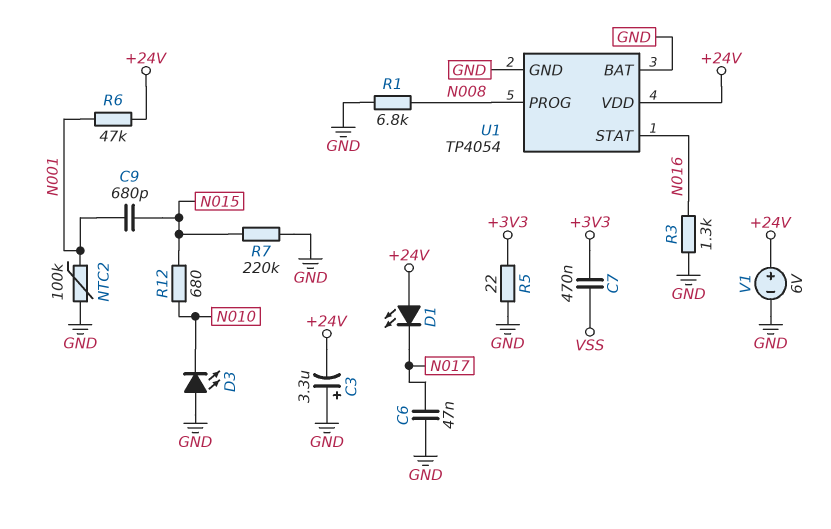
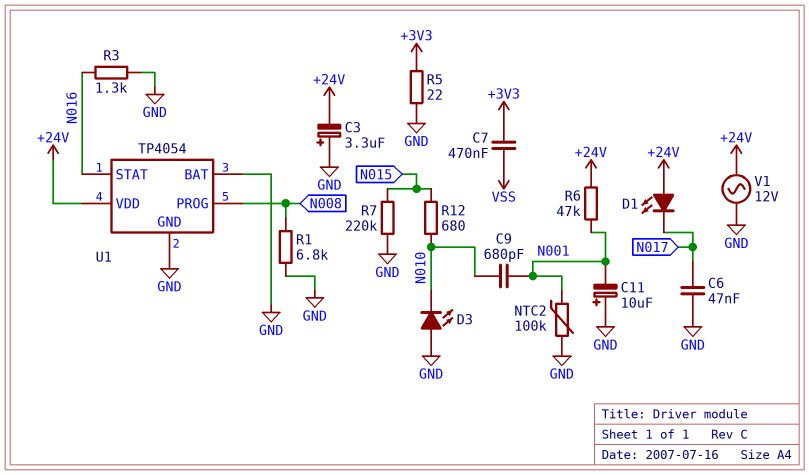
C9: 680pF (N001, N015) -> 680pF (N001, N010)
C11: none -> 10uF (plus GND, minus N001)
V1: 6V (plus +24V, minus GND) -> AC 12V (+24V, GND)

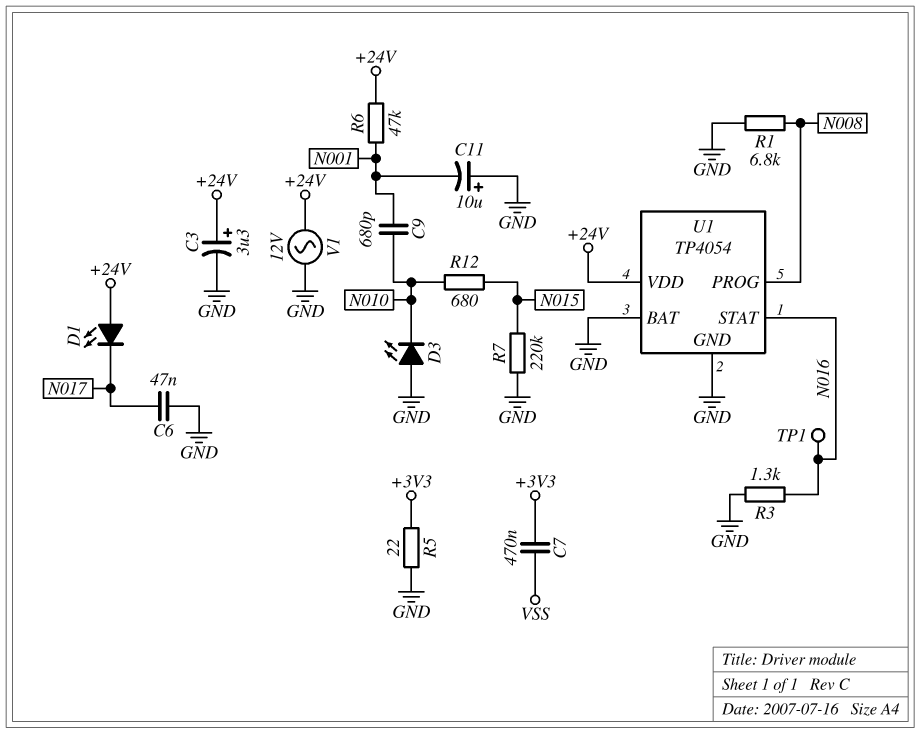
C3: 3.3uF (plus GND, minus +24V) -> 3.3uF (plus +24V, minus GND)
NTC2: 100k (GND, N001) -> none
TP1: none -> test point (N016)

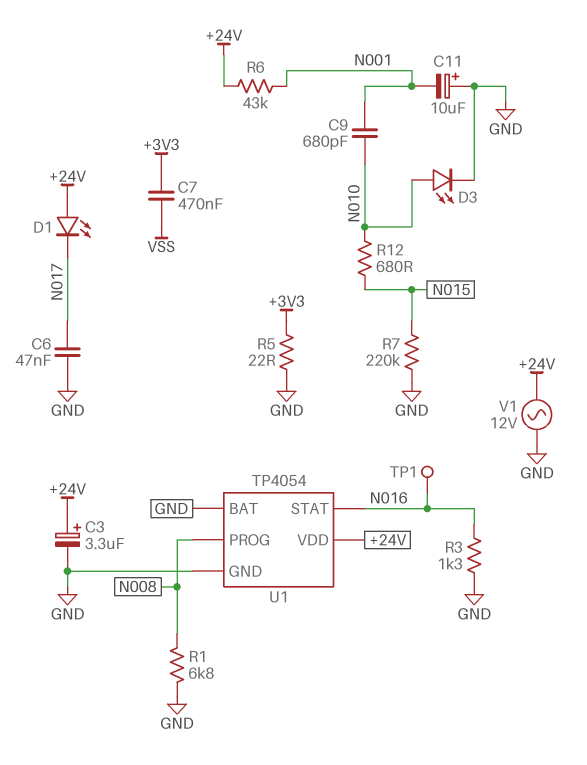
D3: LED (A GND, K N010) -> LED (A N010, K GND)
R6: 47k (+24V, N001) -> 43k (+24V, N001)

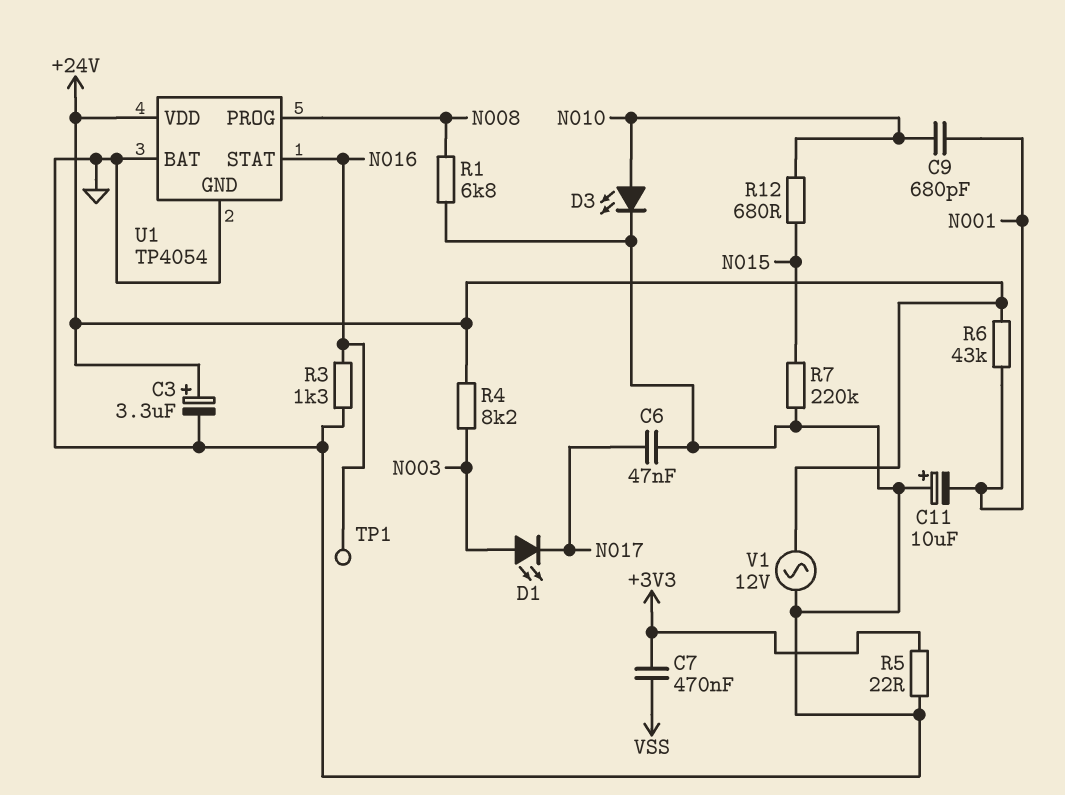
D1: LED (A +24V, K N017) -> LED (A N003, K N017)
R4: none -> 8.2k (+24V, N003)

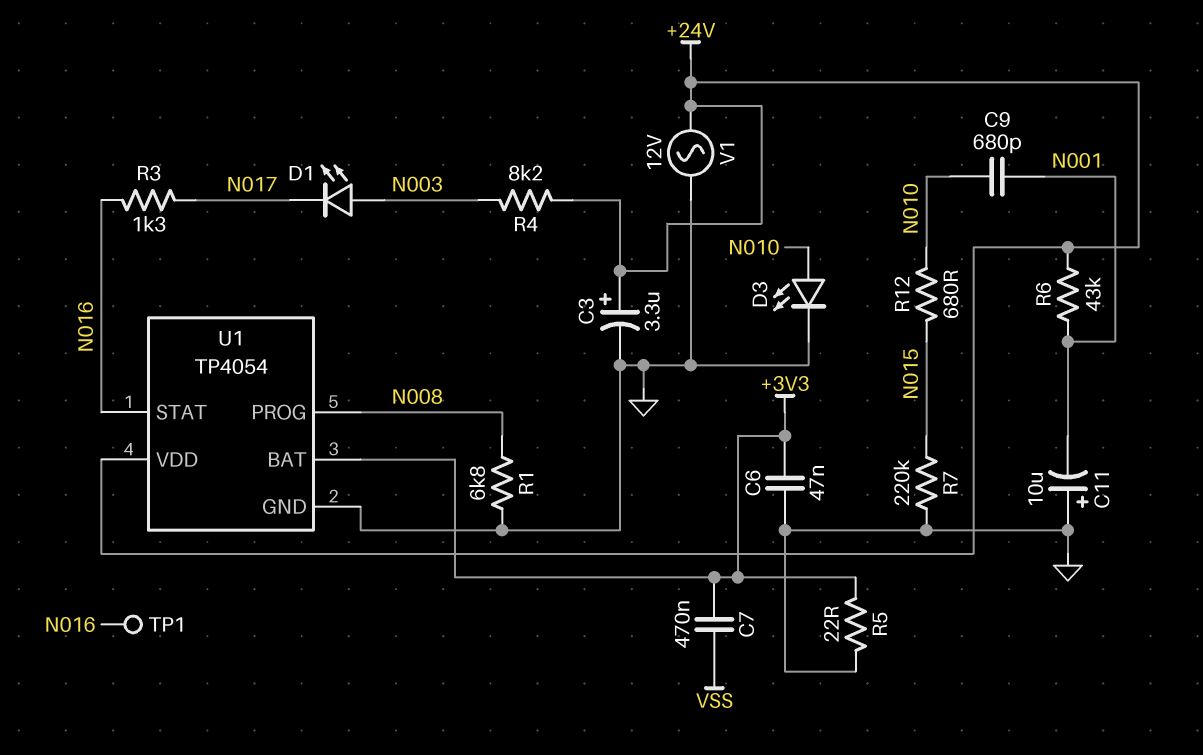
C6: 47nF (GND, N017) -> 47nF (+3V3, GND)
R3: 1.3k (GND, N016) -> 1.3k (N016, N017)
U1 pin BAT: GND -> +3V3

